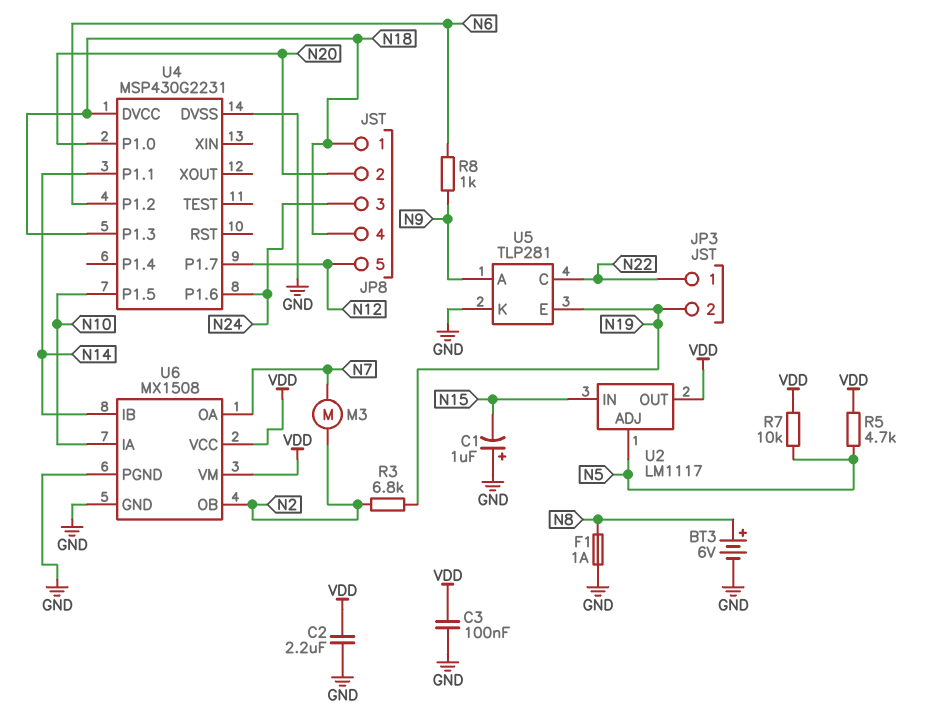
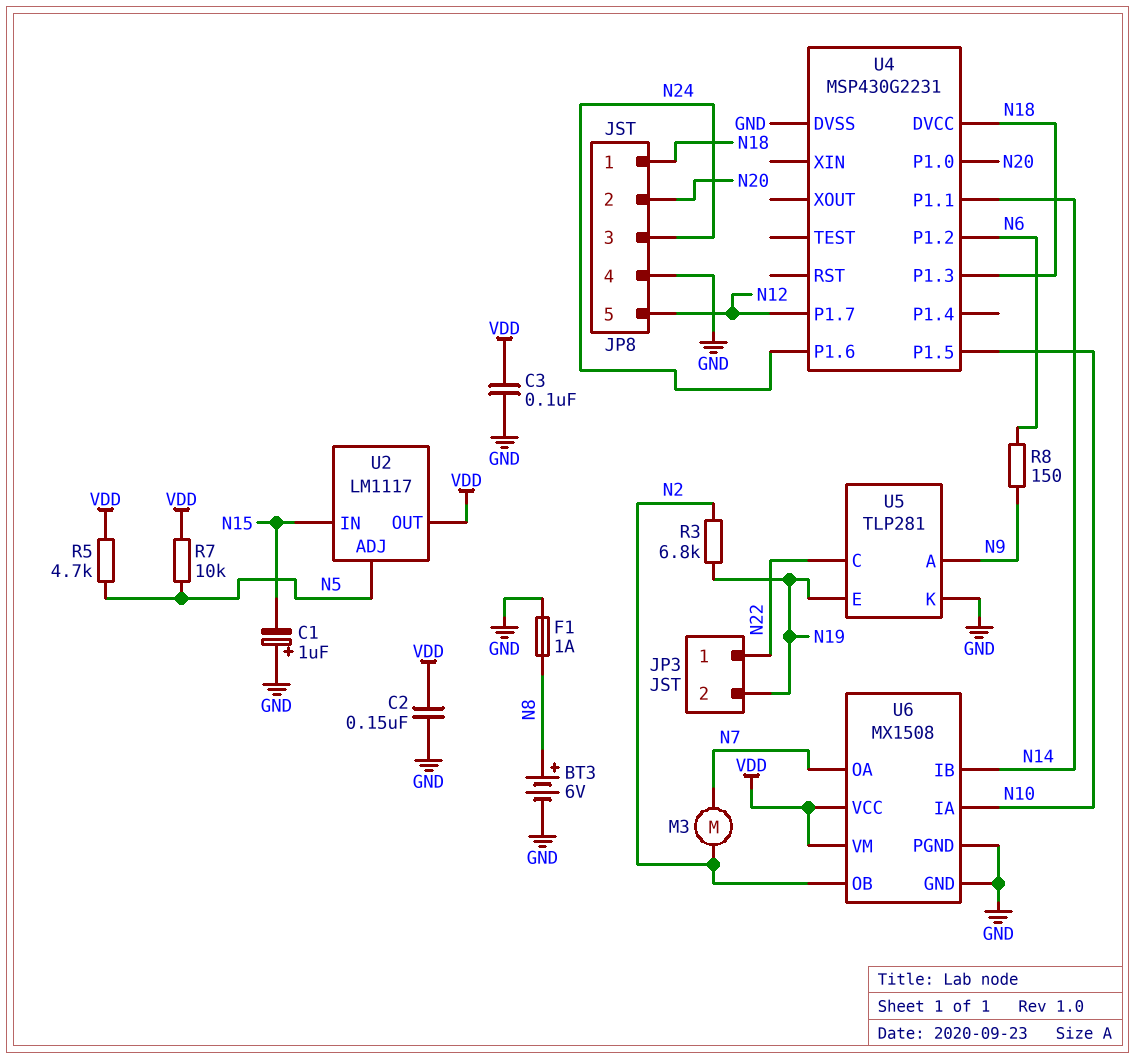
C2: 2.2uF (GND, VDD) -> 150nF (GND, VDD)
JP8 pin 4: N18 -> GND
R8: 1k (N6, N9) -> 150 (N6, N9)

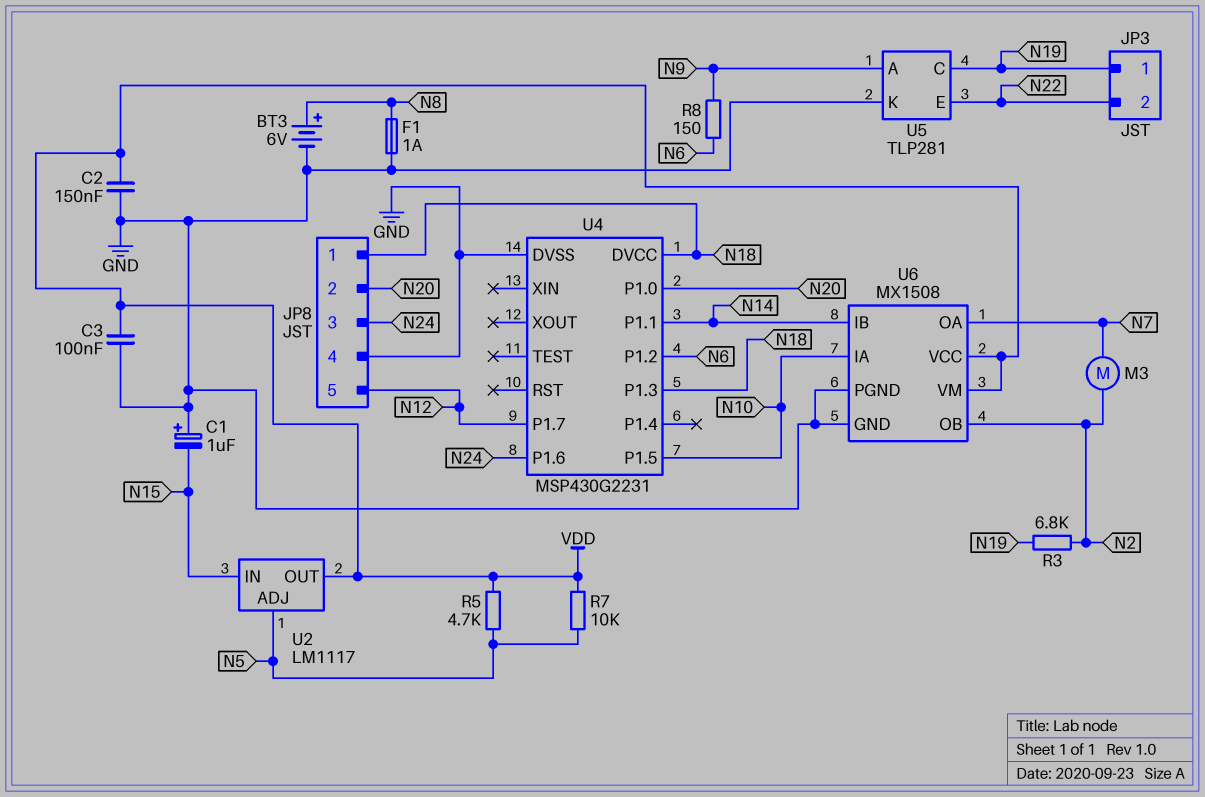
JP3 pin 1: N22 -> N19
JP3 pin 2: N19 -> N22
U5 pin C: N22 -> N19
U5 pin E: N19 -> N22

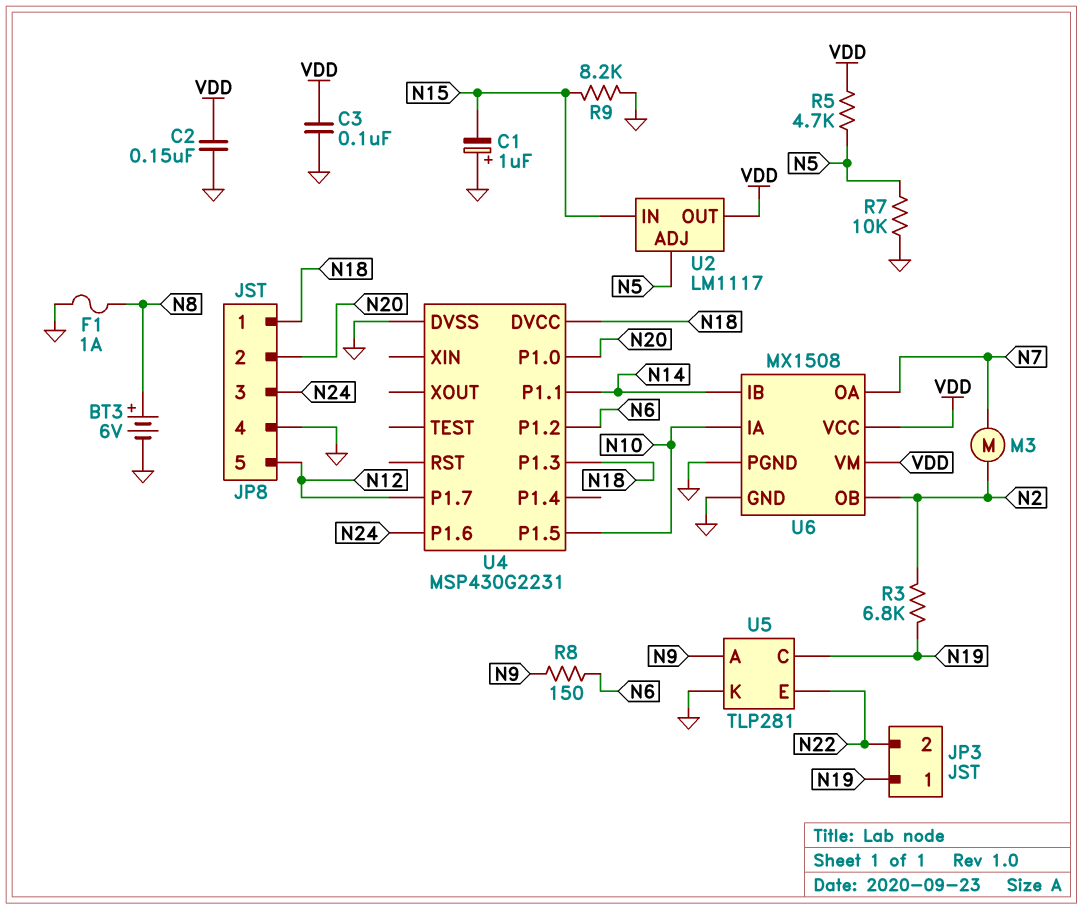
R7: 10k (N5, VDD) -> 10k (GND, N5)
R9: none -> 8.2k (GND, N15)

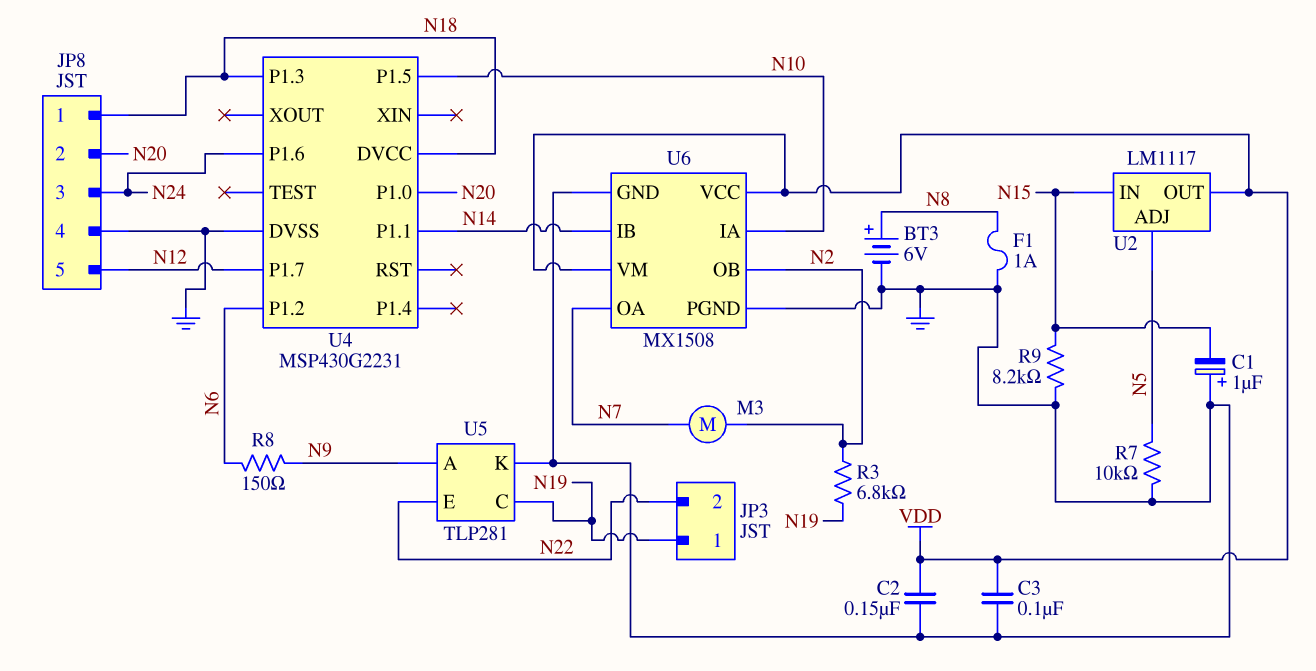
R5: 4.7k (N5, VDD) -> none

